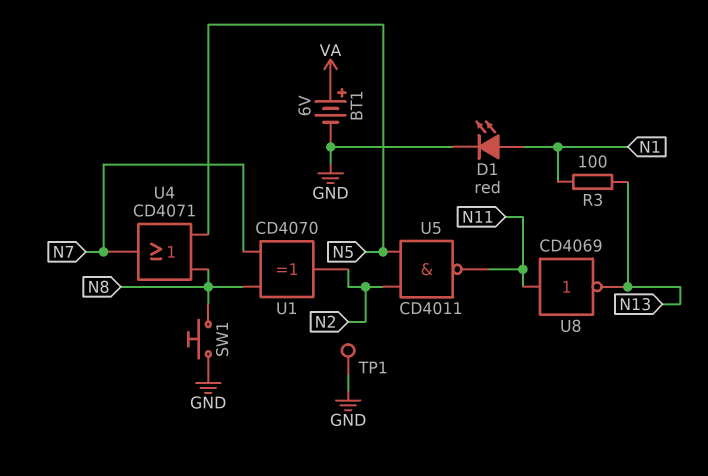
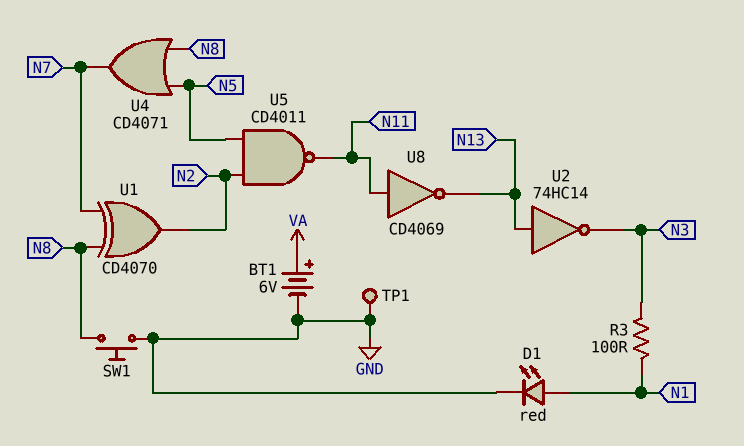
R3: 100 (N1, N13) -> 100 (N1, N3)
U2: none -> NOT 74HC14 (in N13, out N3)

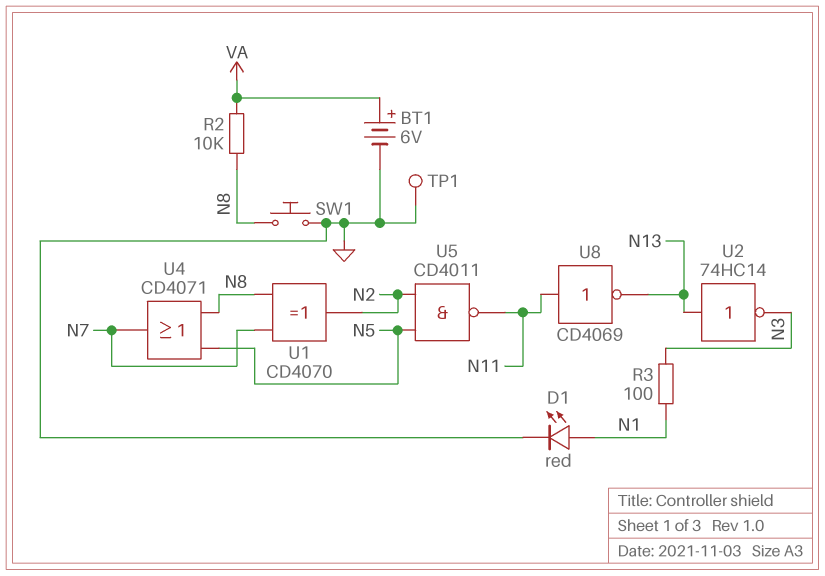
R2: none -> 10k (N8, VA)

